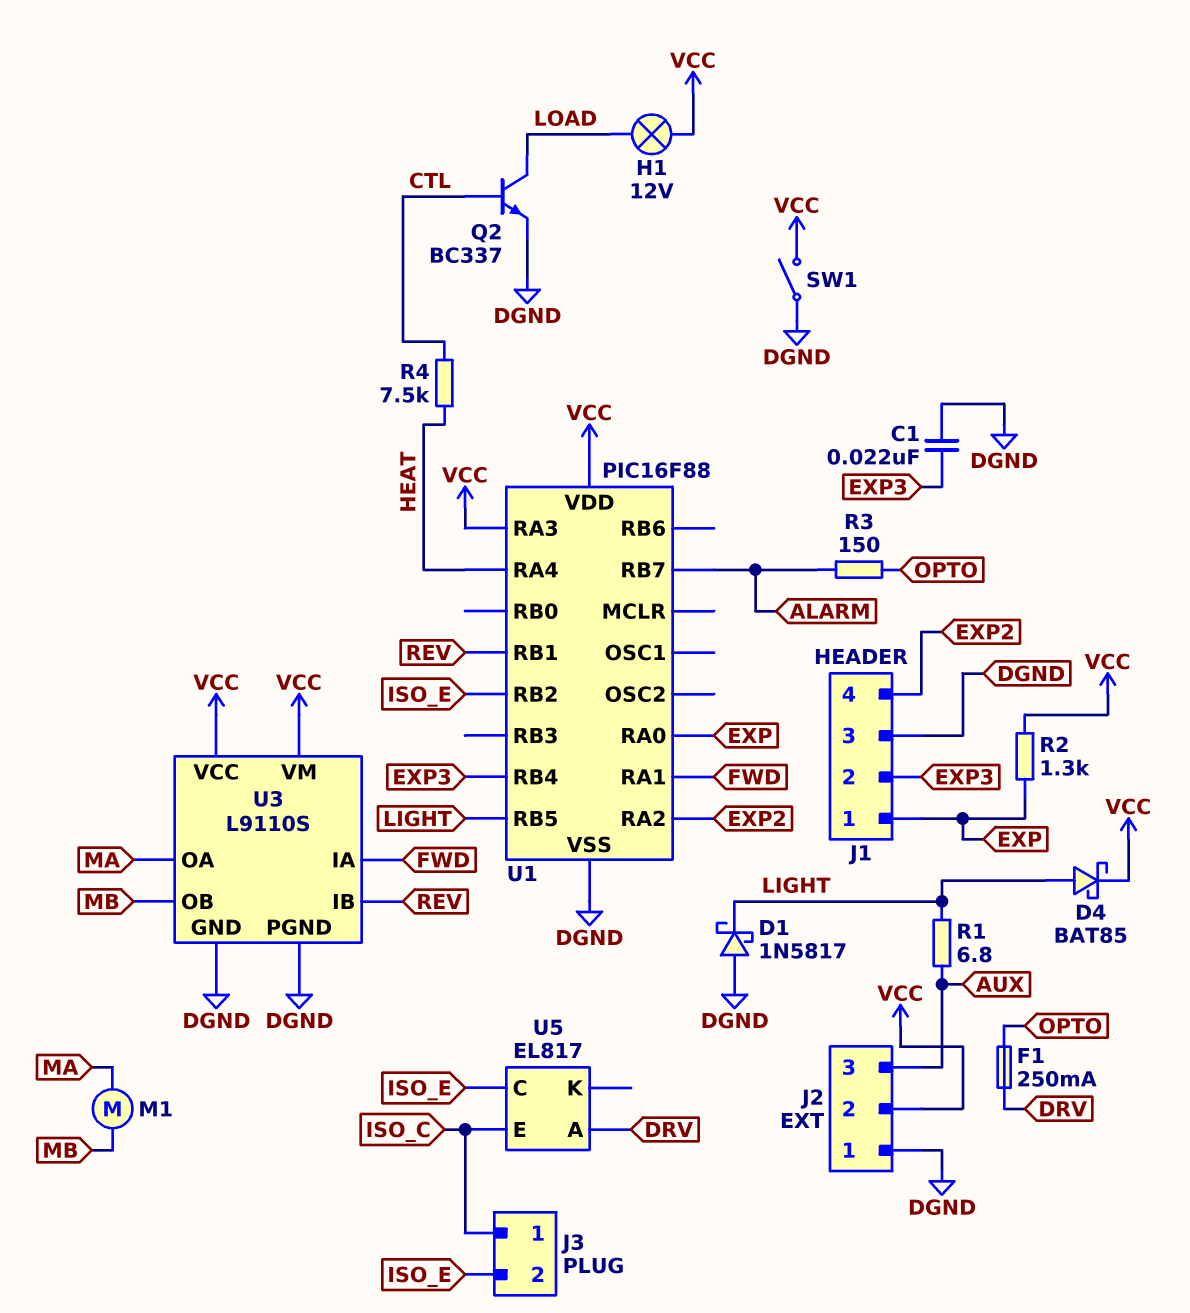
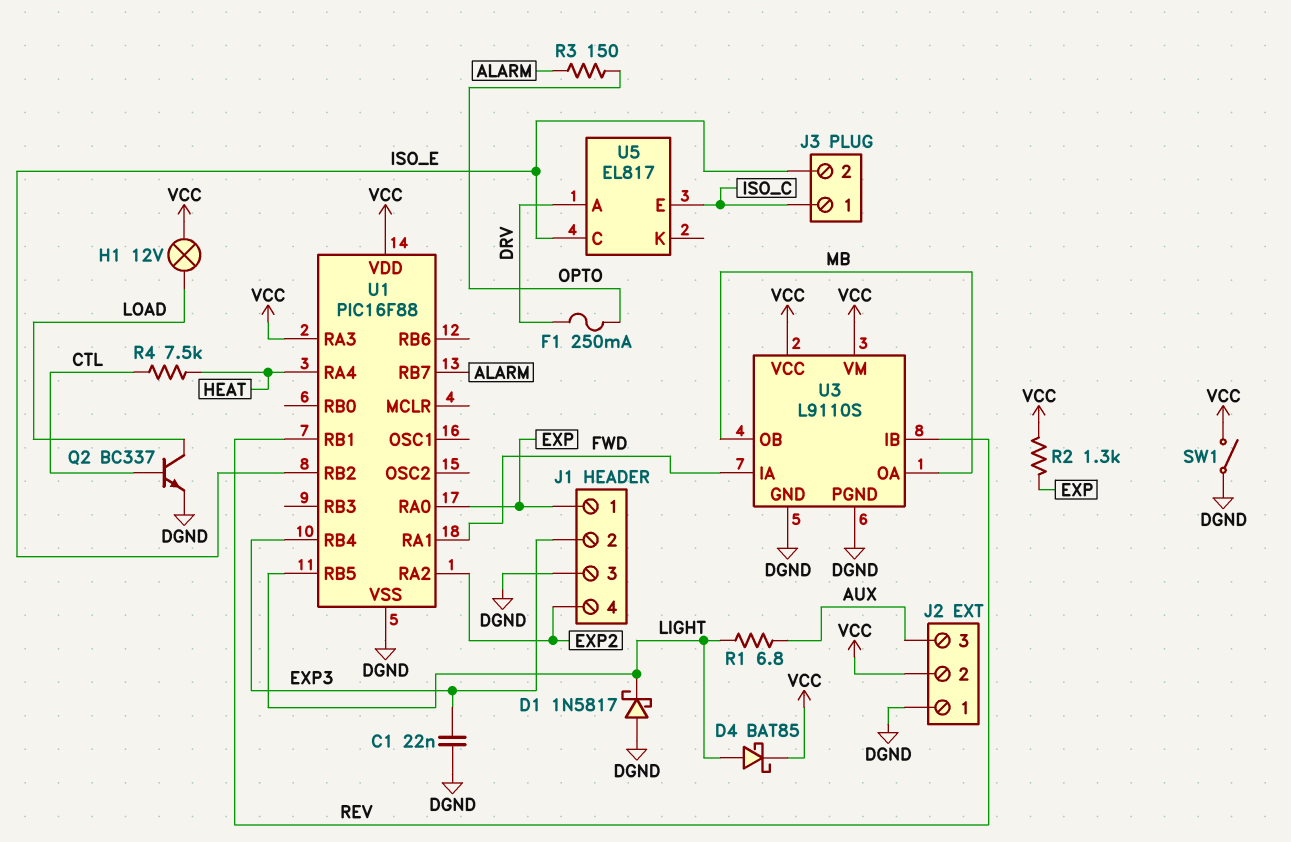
M1: motor (MA, MB) -> none
U3 pin OA: MA -> MB

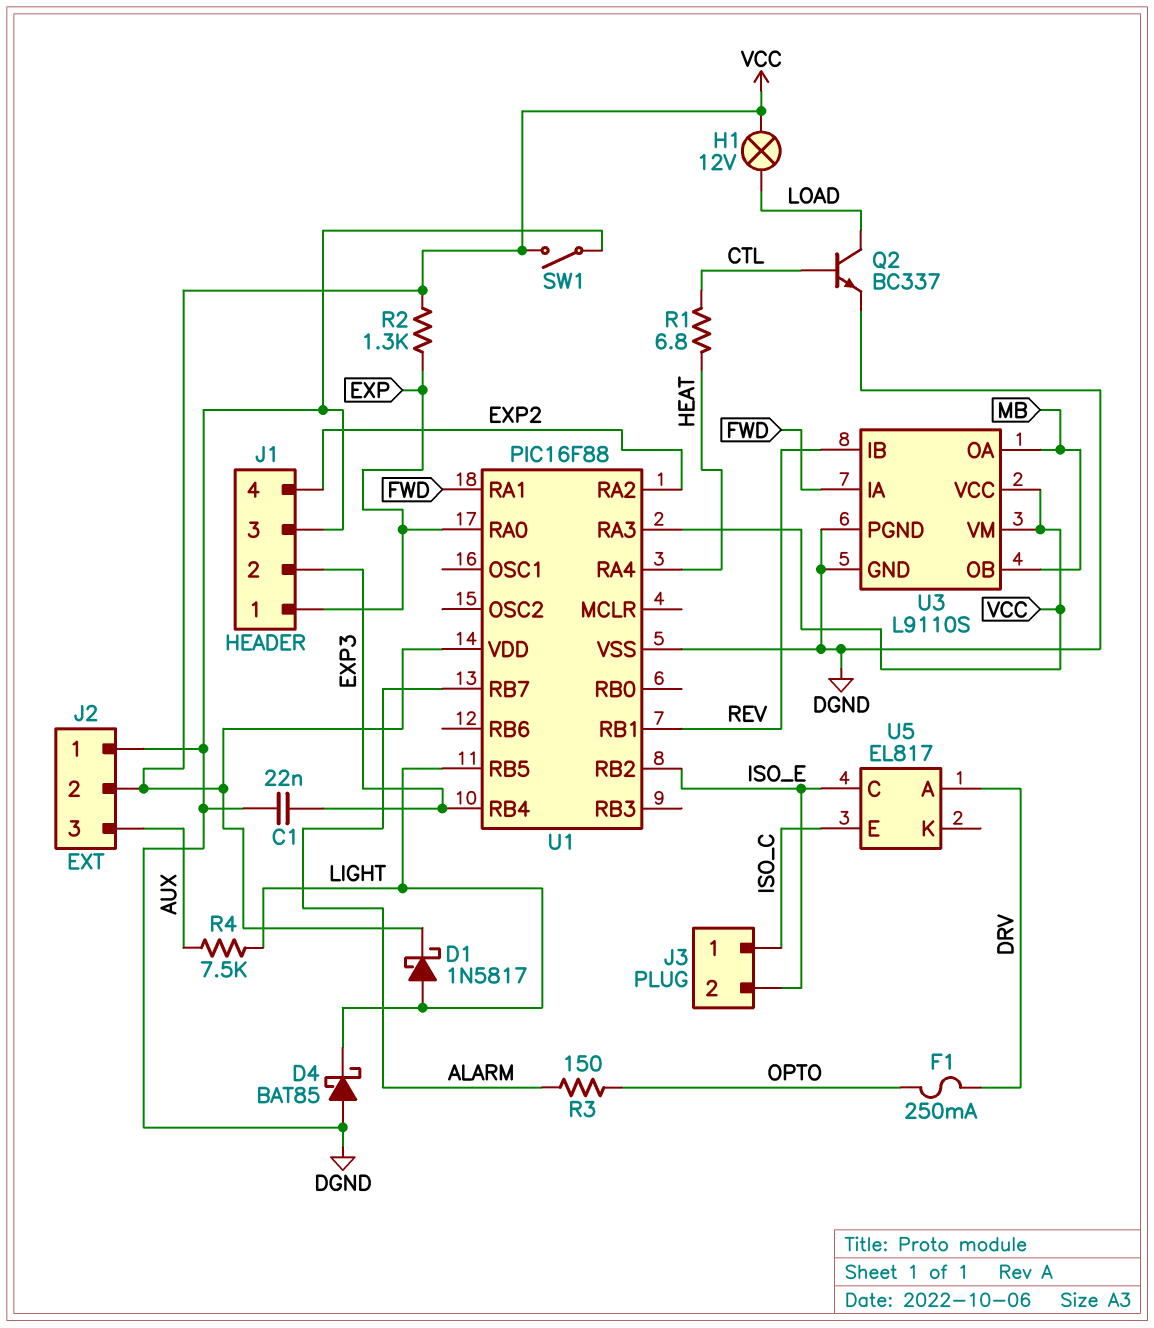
D1: schottky 1N5817 (A DGND, K LIGHT) -> schottky 1N5817 (A LIGHT, K VCC)
D4: schottky BAT85 (A LIGHT, K VCC) -> schottky BAT85 (A DGND, K LIGHT)
R1: 6.8 (AUX, LIGHT) -> 6.8 (CTL, HEAT)
R4: 7.5k (CTL, HEAT) -> 7.5k (AUX, LIGHT)

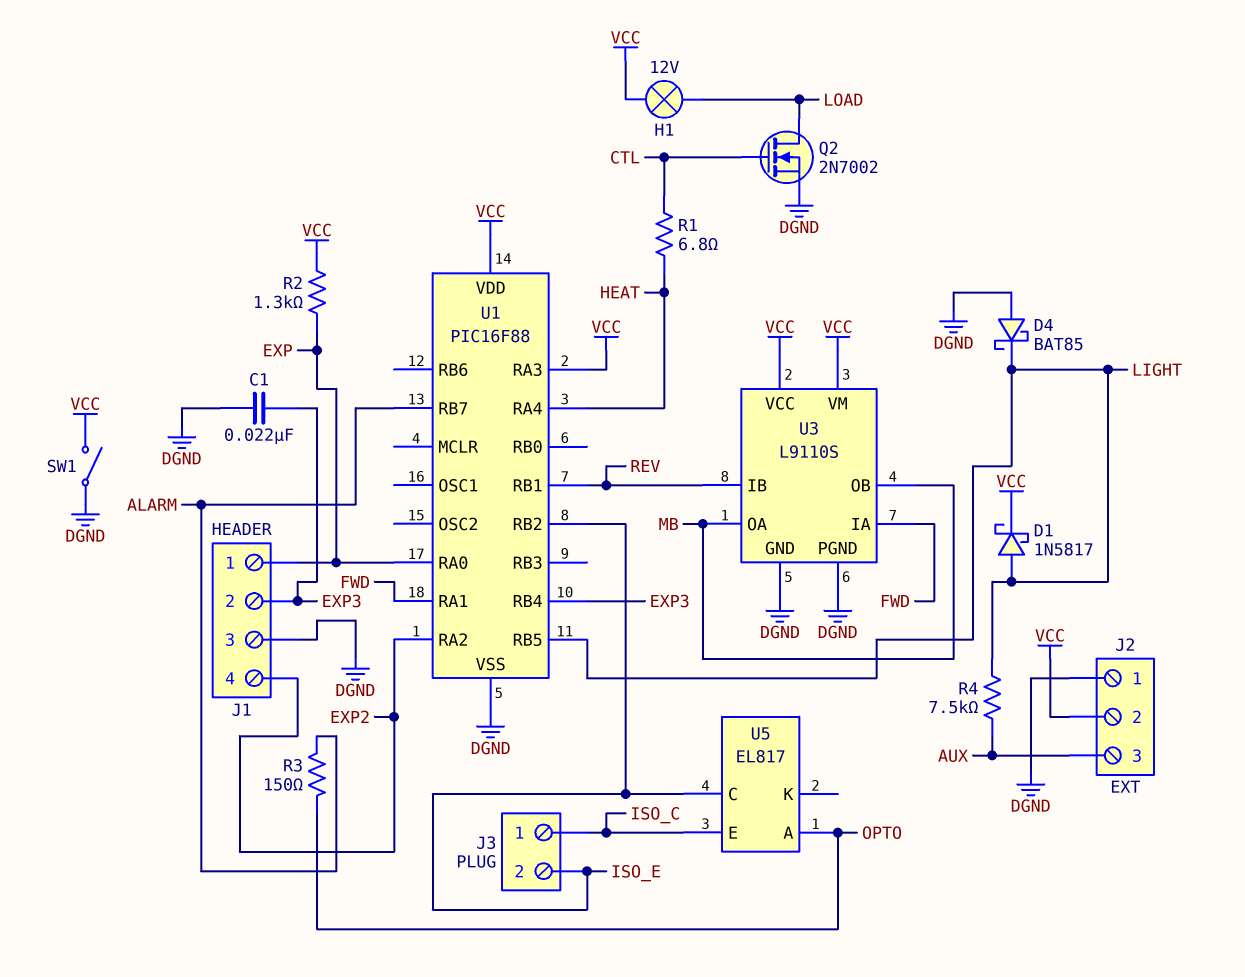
F1: 250mA (DRV, OPTO) -> none
Q2: NPN BC337 (B CTL, C LOAD, E DGND) -> NMOS 2N7002 (G CTL, D LOAD, S DGND)
U5 pin A: DRV -> OPTO

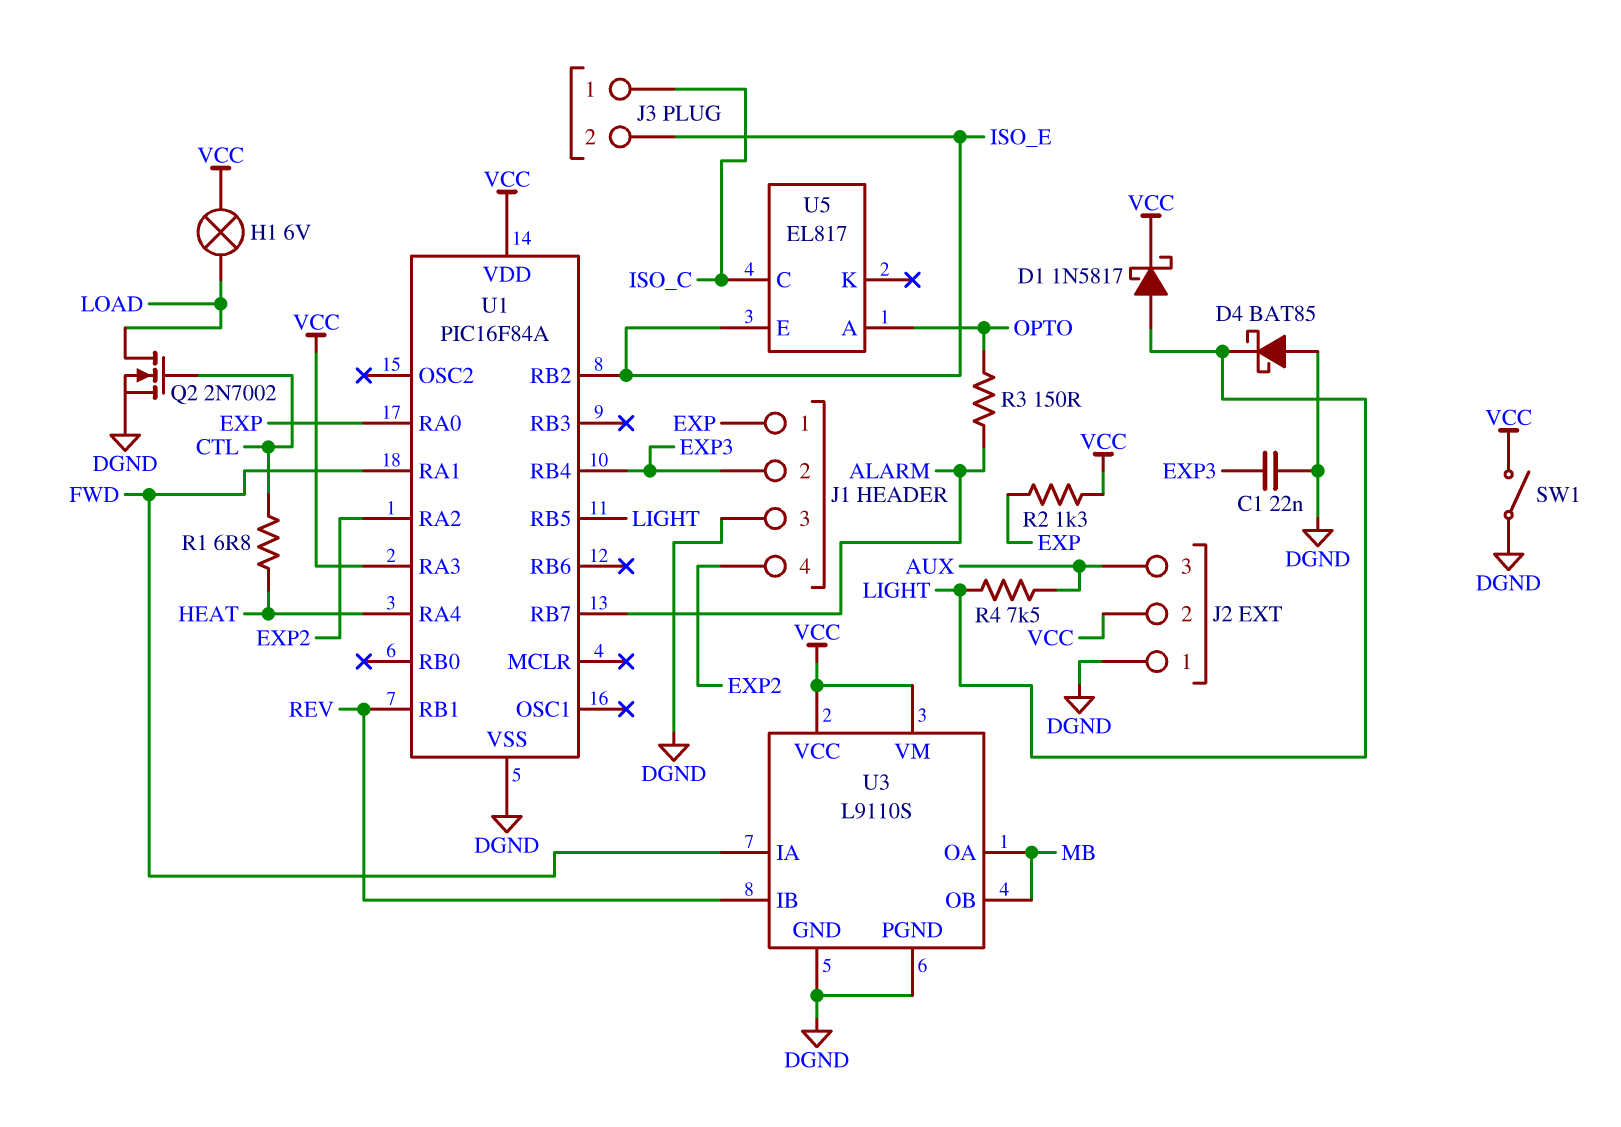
H1: lamp 12V (LOAD, VCC) -> lamp 6V (LOAD, VCC)
U1: PIC16F88 -> PIC16F84A
U5 pin C: ISO_E -> ISO_C
U5 pin E: ISO_C -> ISO_E

